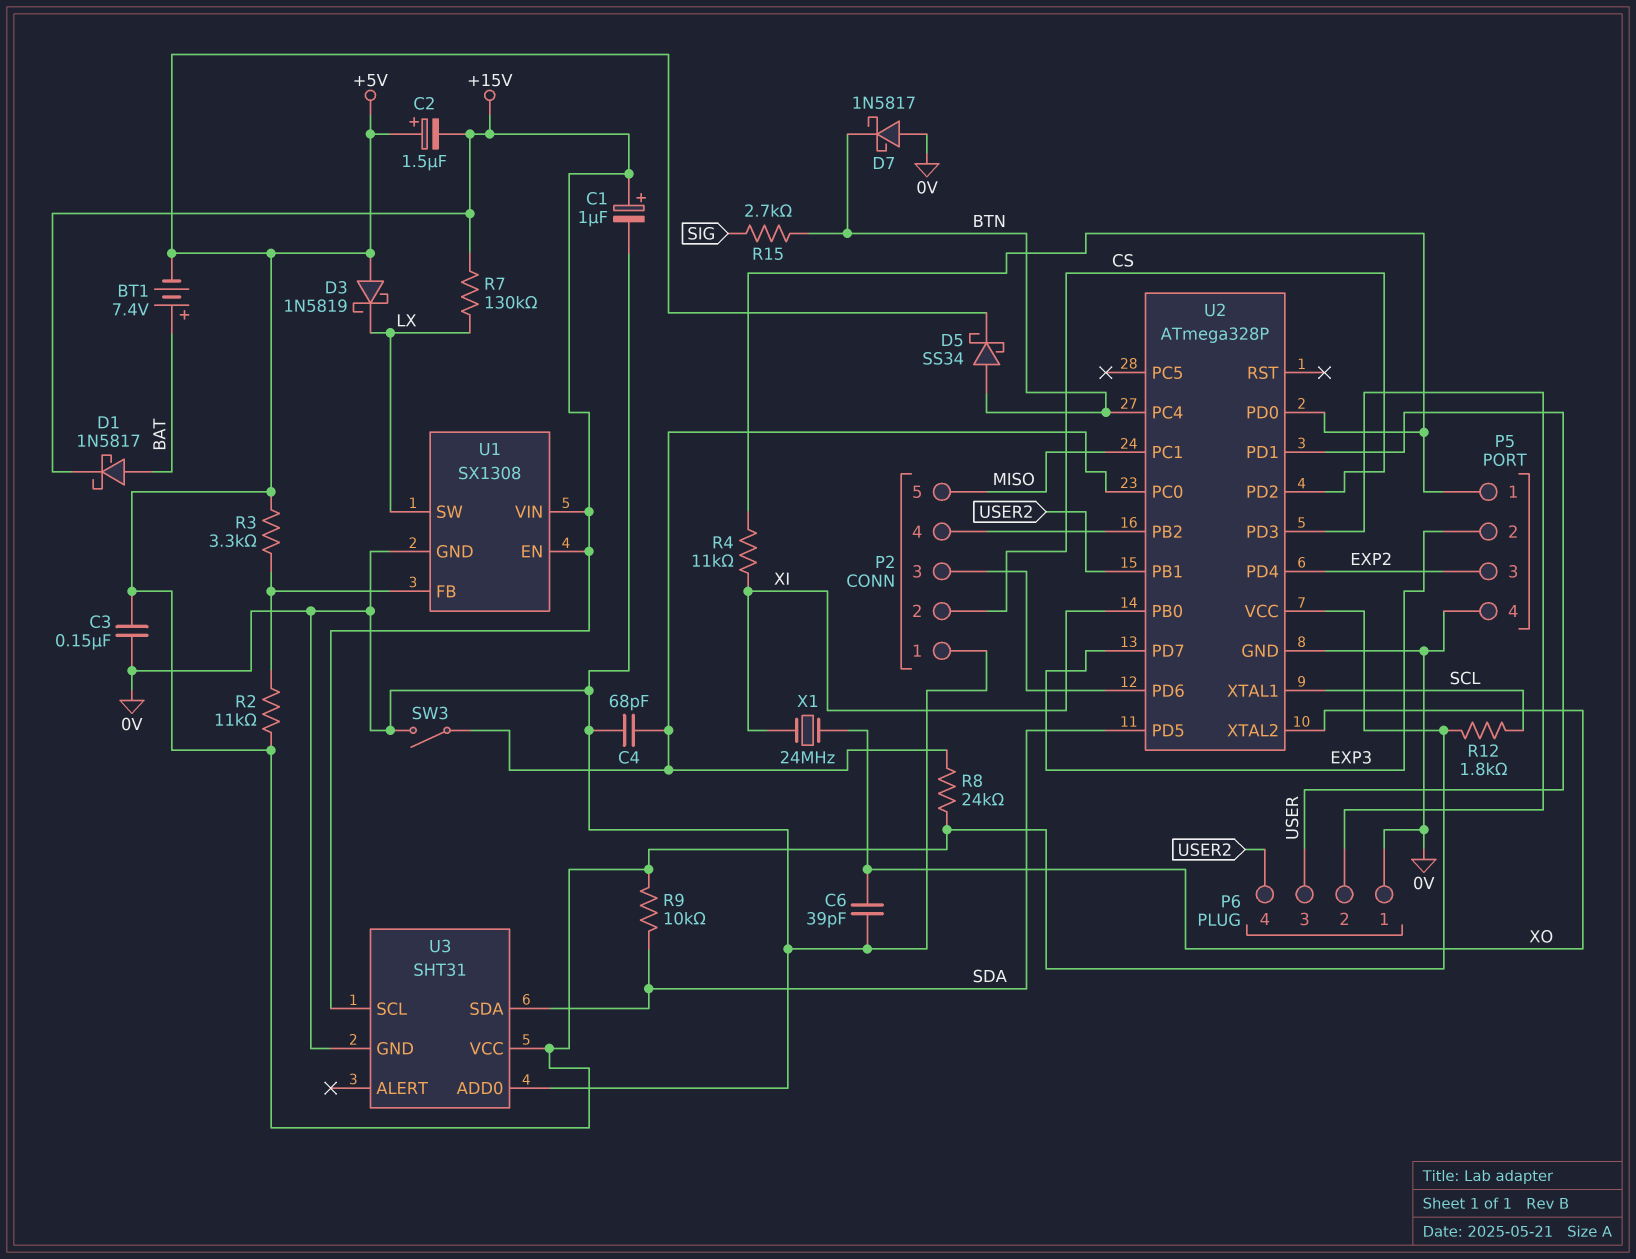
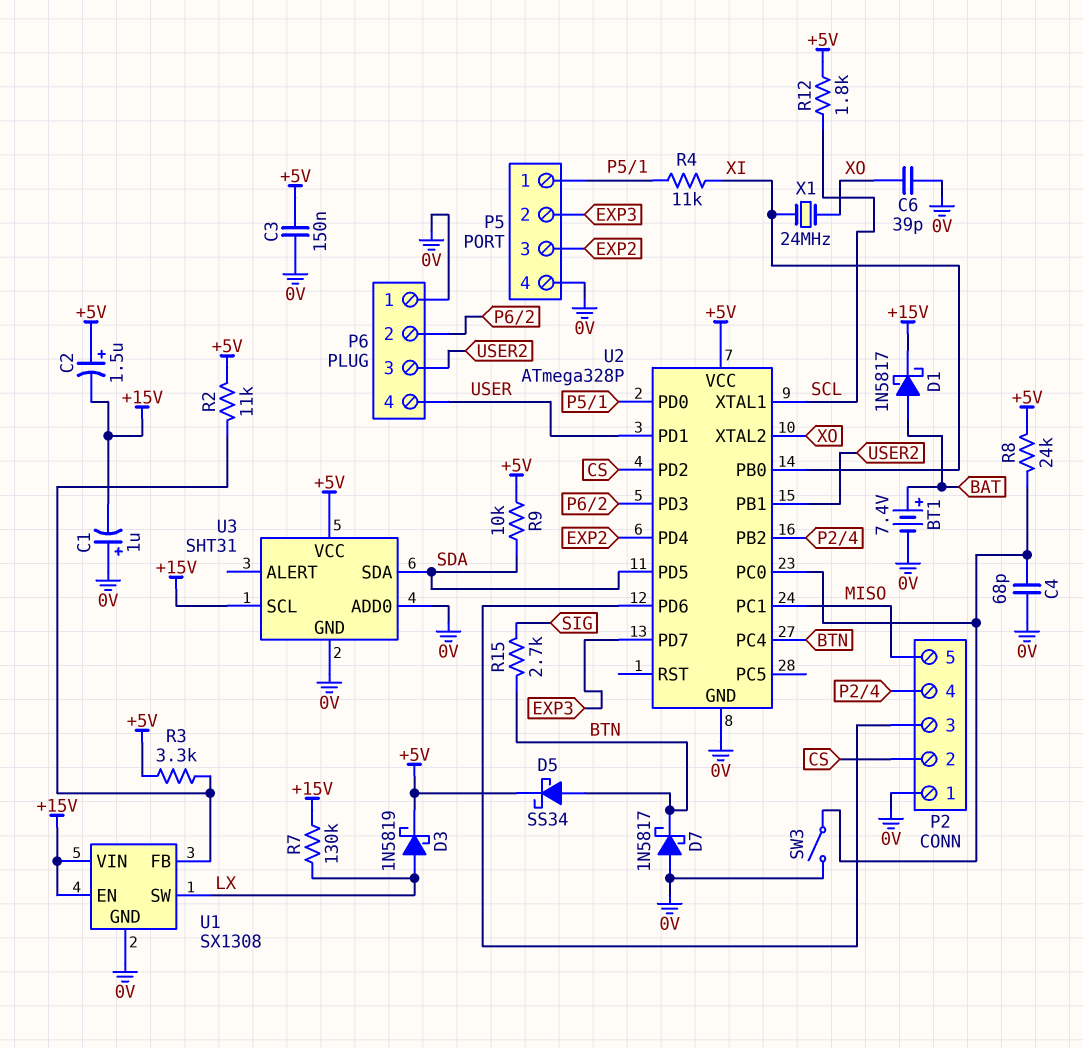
BT1: 7.4V (plus BAT, minus +5V) -> 7.4V (plus BAT, minus 0V)
C1: 1uF (plus +15V, minus 0V) -> 1uF (plus 0V, minus +15V)
D3: schottky 1N5819 (A +5V, K LX) -> schottky 1N5819 (A LX, K +5V)
P6 pin 3: USER -> USER2
P6 pin 4: USER2 -> USER

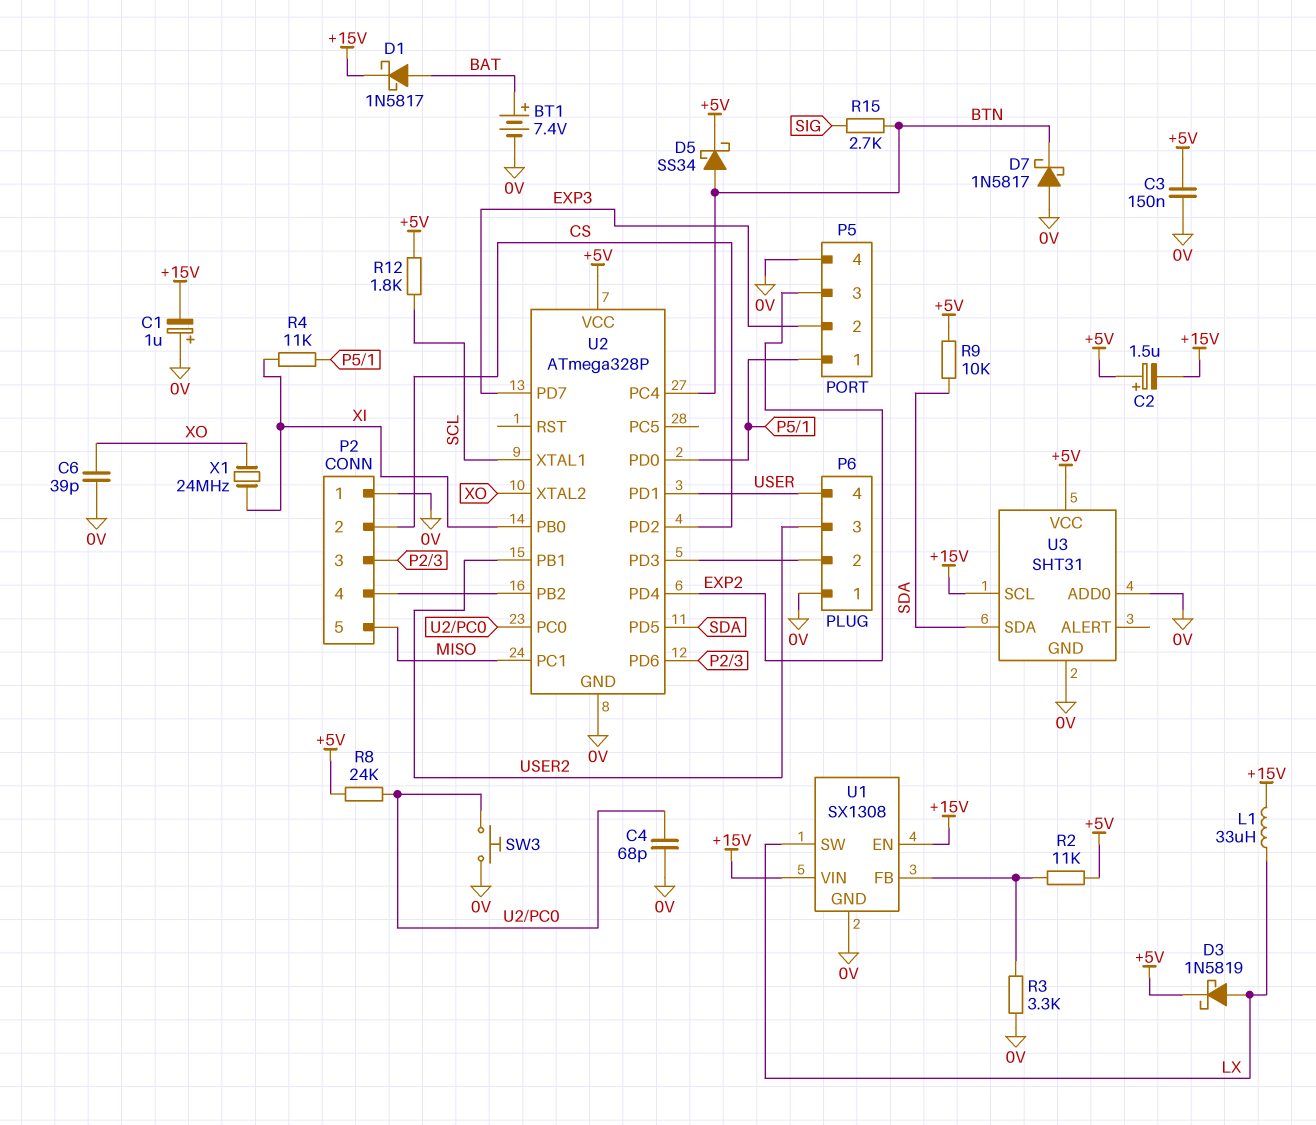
L1: none -> 33uH (+15V, LX)
R3: 3.3k (+5V, U1/FB) -> 3.3k (0V, U1/FB)
R7: 130k (+15V, LX) -> none
SW3: switch (0V, U2/PC0) -> button (0V, U2/PC0)

